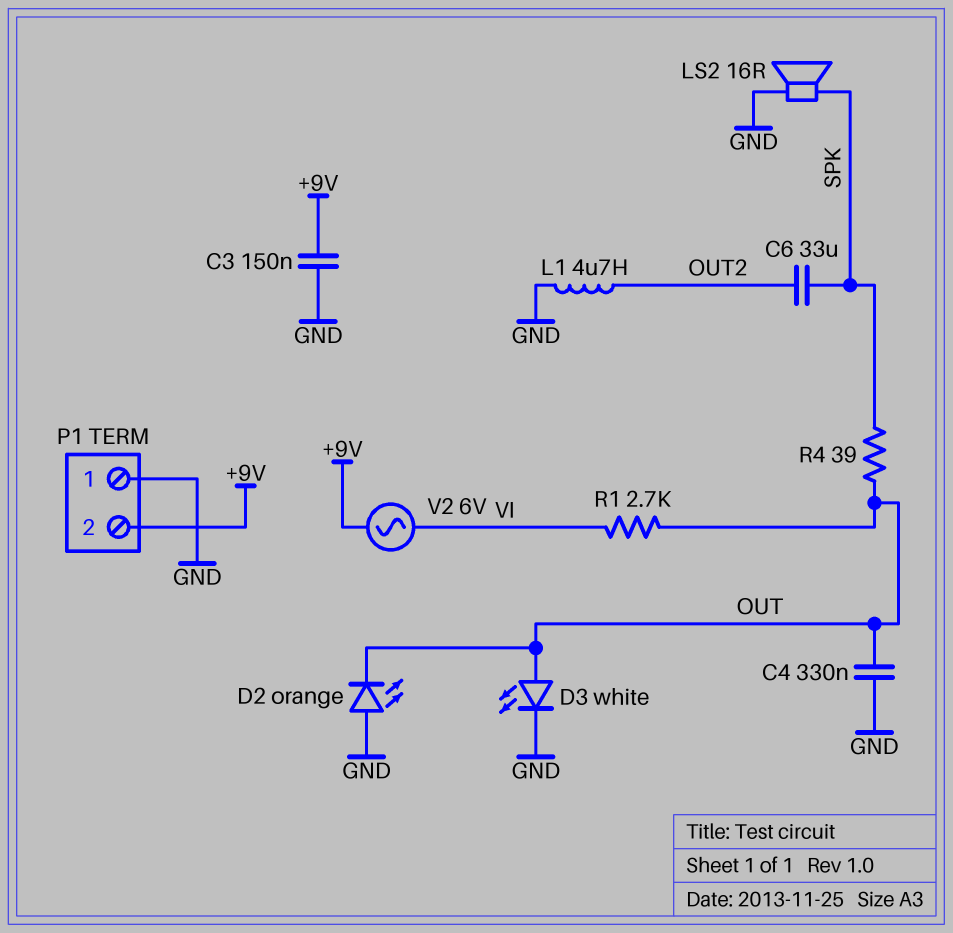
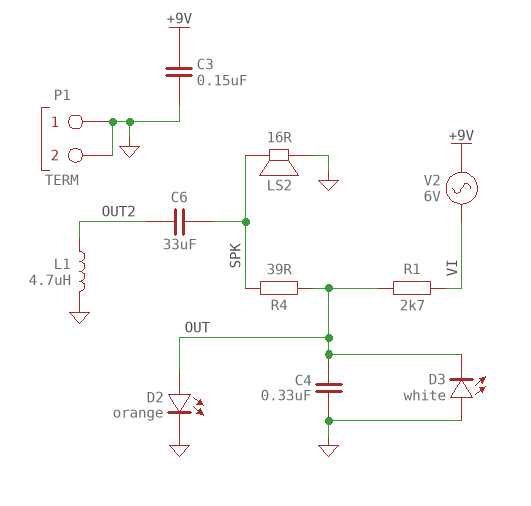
D2: LED orange (A GND, K OUT) -> LED orange (A OUT, K GND)
D3: LED white (A OUT, K GND) -> LED white (A GND, K OUT)
P1 pin 2: +9V -> GND

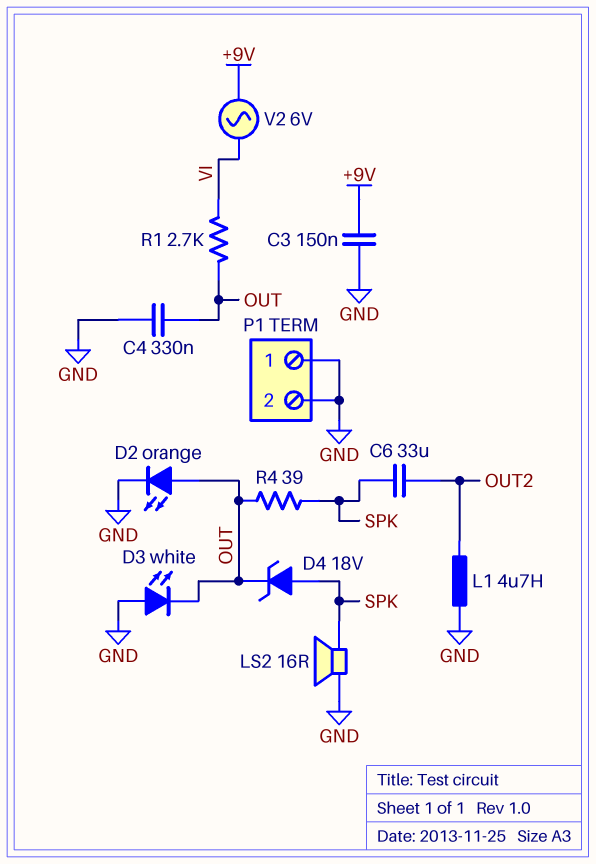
D4: none -> zener 18V (A SPK, K OUT)

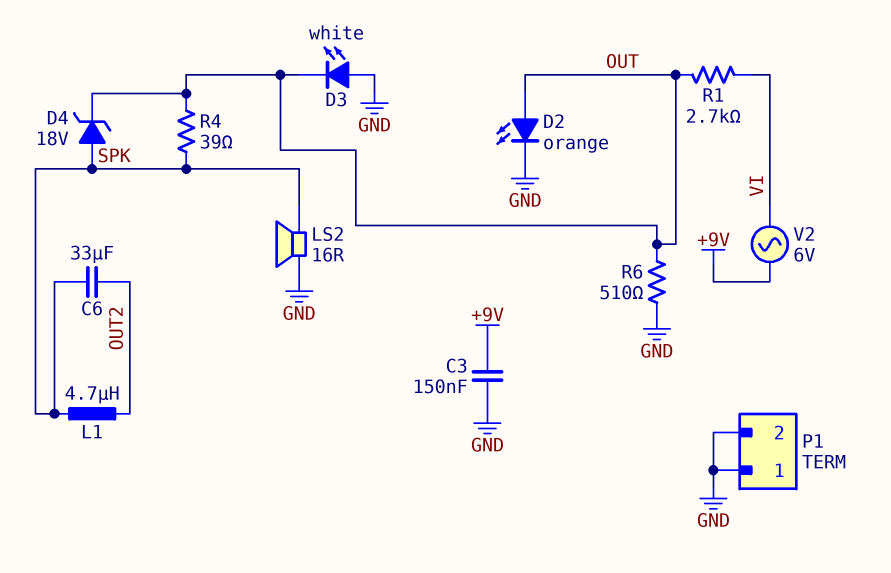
C4: 330nF (GND, OUT) -> none
L1: 4.7uH (GND, OUT2) -> 4.7uH (OUT2, SPK)
R6: none -> 510 (GND, OUT)

